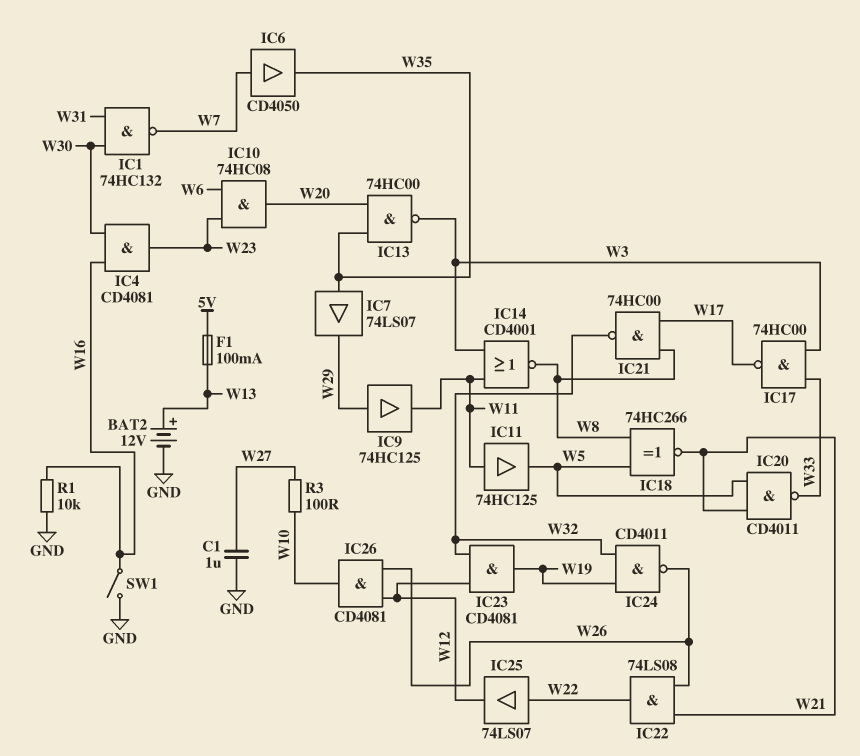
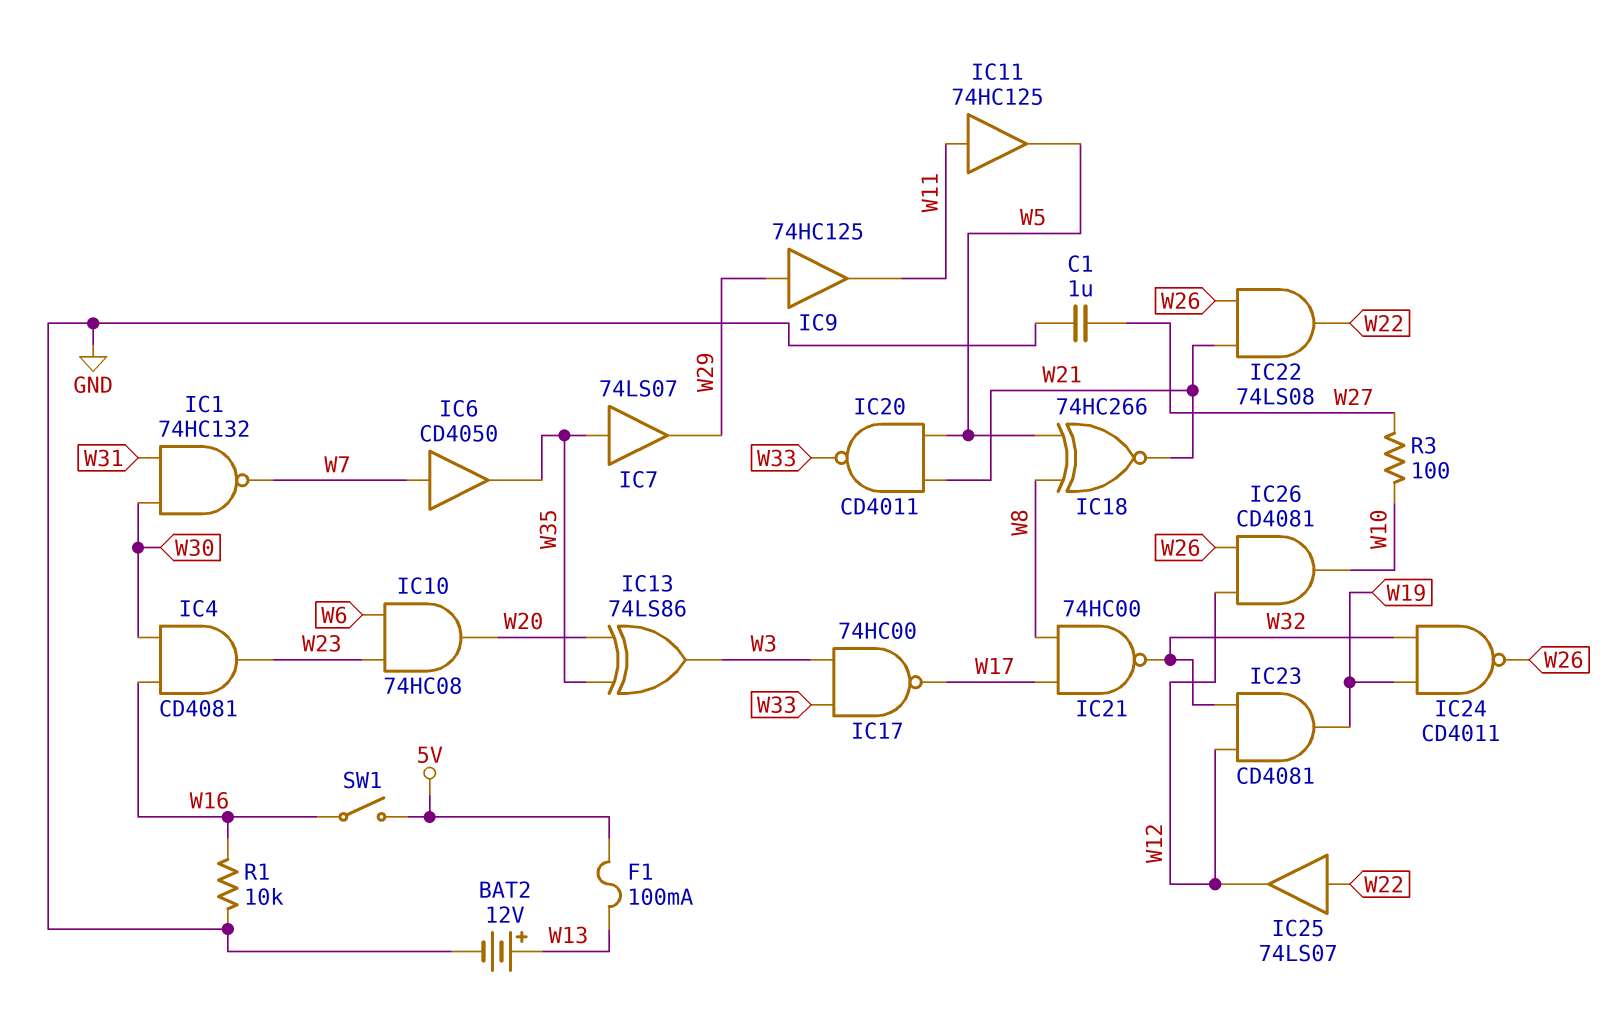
IC13: NAND 74HC00 (in W20, in W35, out W3) -> XOR 74LS86 (in W20, in W35, out W3)
IC14: NOR CD4001 (in W3, in W11, out W8) -> none
SW1: switch (GND, W16) -> switch (5V, W16)

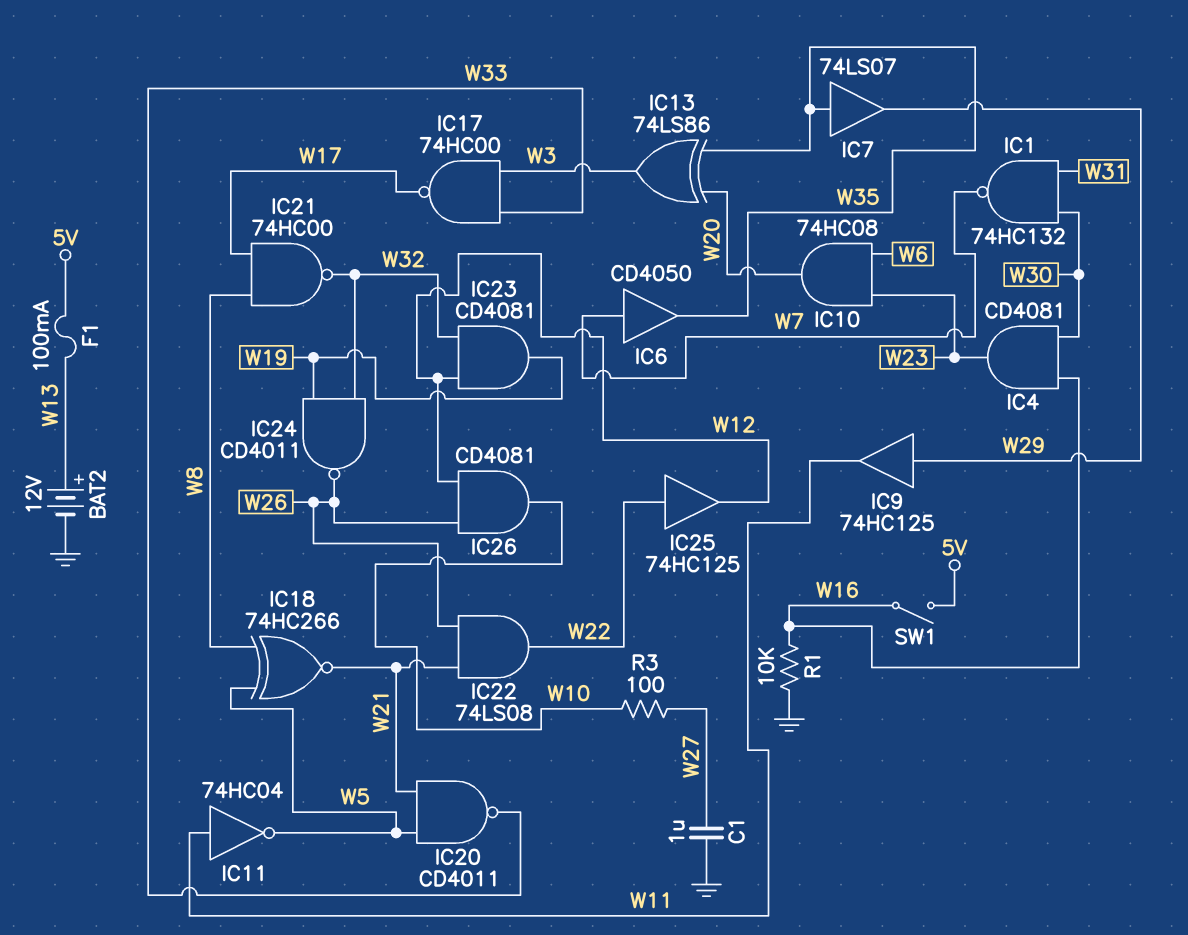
IC11: buffer 74HC125 (in W11, out W5) -> NOT 74HC04 (in W11, out W5)
IC25: buffer 74LS07 (in W22, out W12) -> buffer 74HC125 (in W22, out W12)

